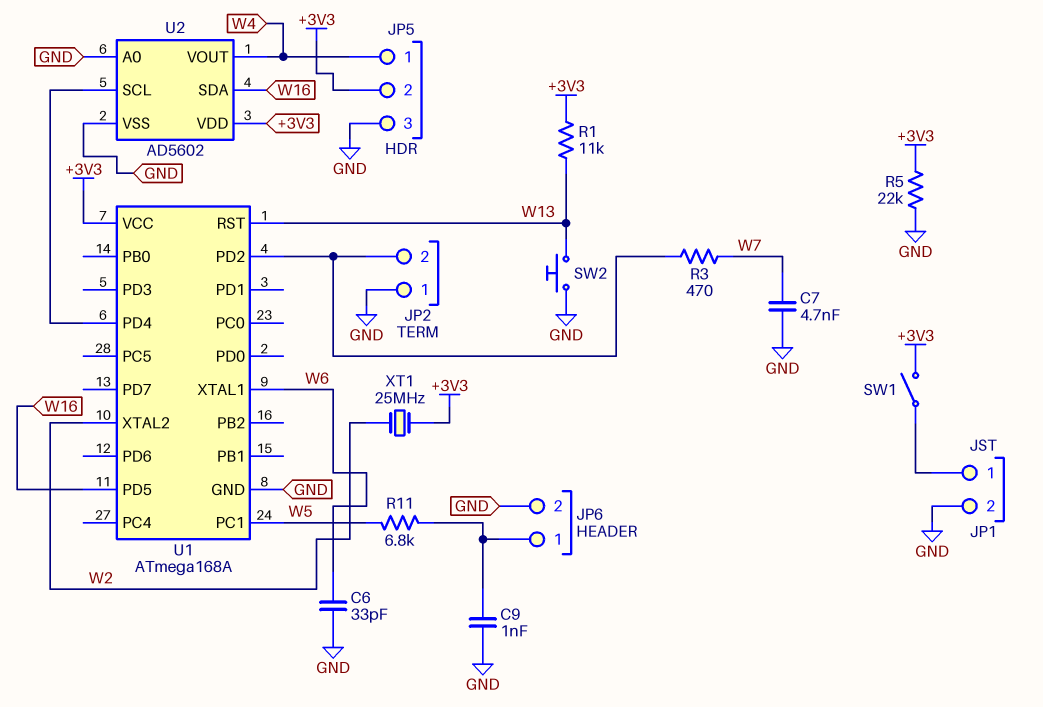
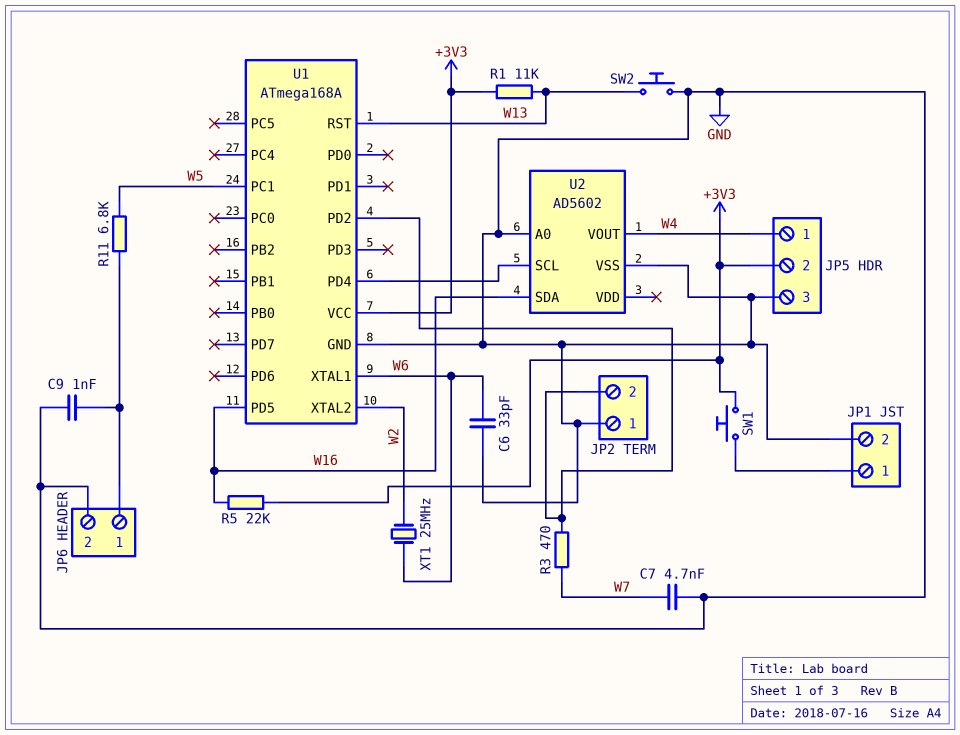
R5: 22k (+3V3, GND) -> 22k (+3V3, W16)
SW1: switch (+3V3, JP1/1) -> button (+3V3, JP1/1)
U2 pin VDD: +3V3 -> none
XT1: 25MHz (+3V3, W2) -> 25MHz (W2, W6)

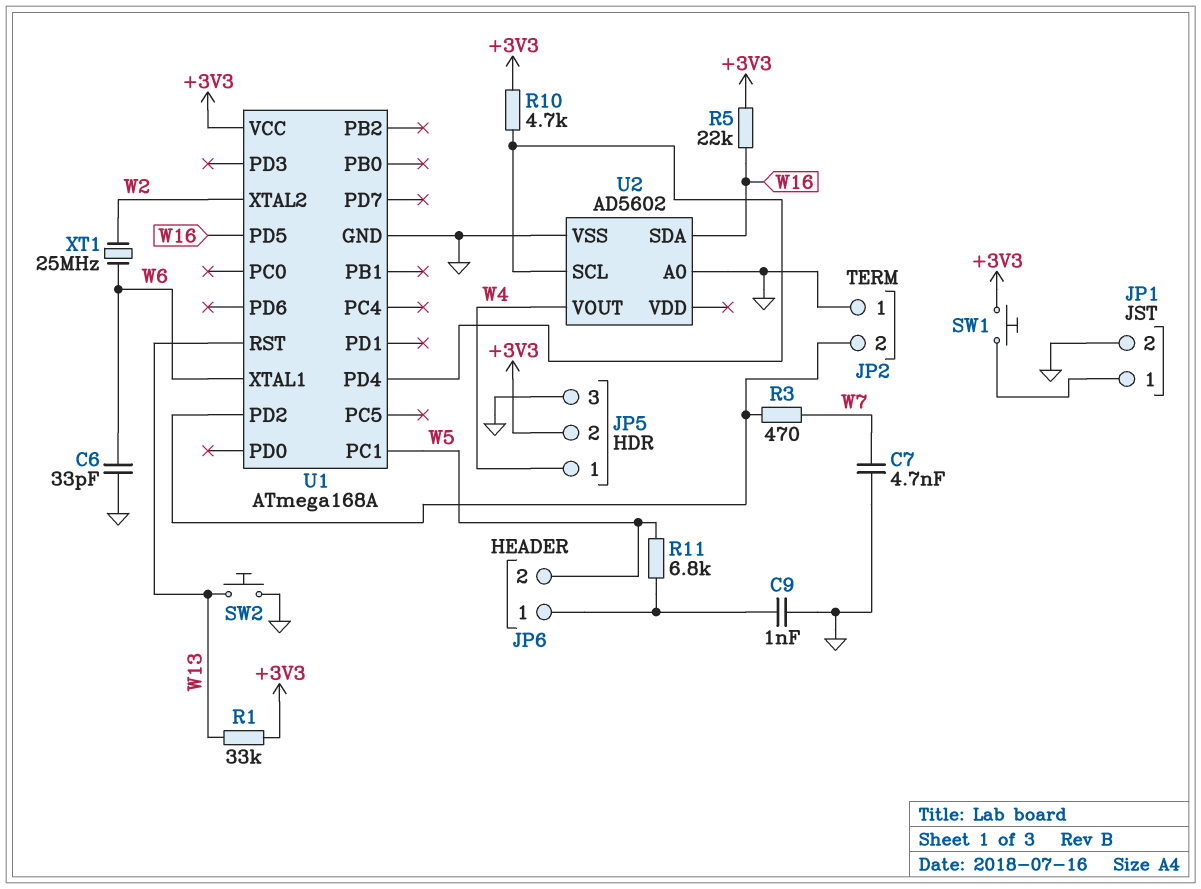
JP6 pin 2: GND -> W5
R1: 11k (+3V3, W13) -> 33k (+3V3, W13)
R10: none -> 4.7k (+3V3, U1/PD4)

